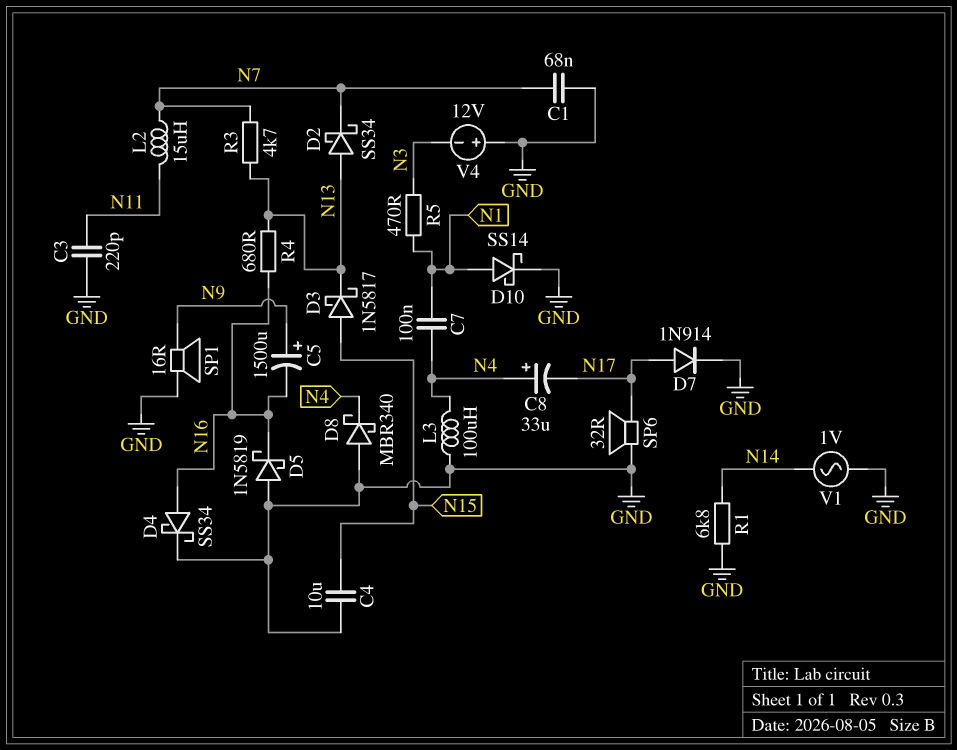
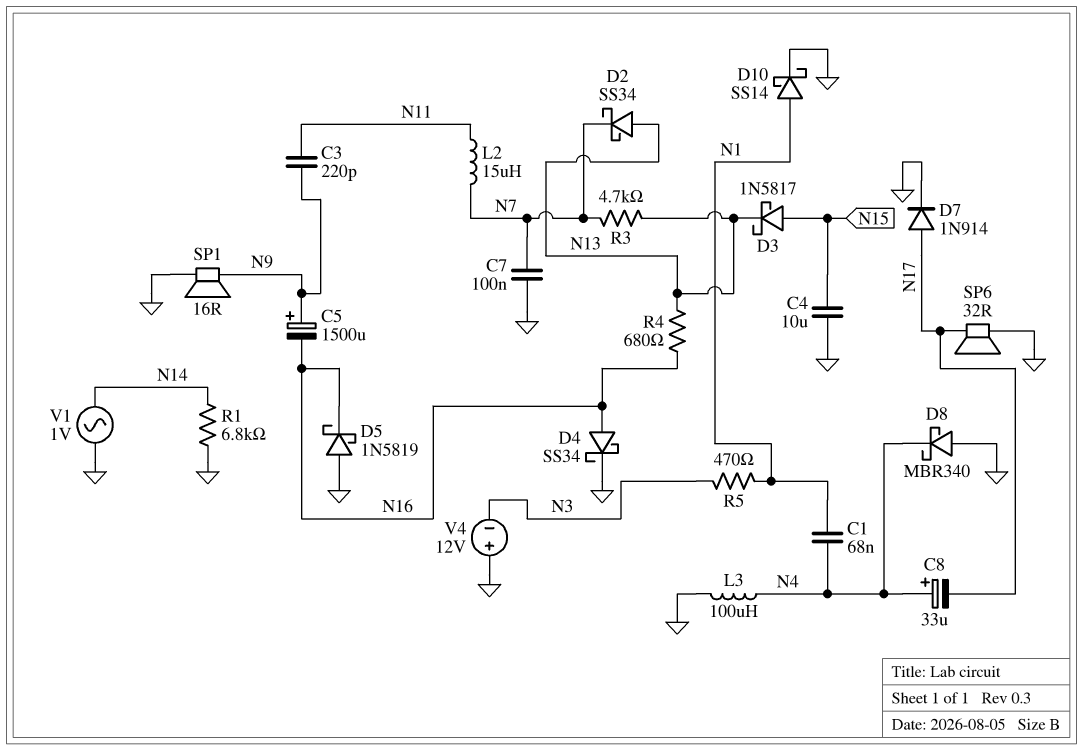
C1: 68nF (GND, N7) -> 68nF (N1, N4)
C3: 220pF (GND, N11) -> 220pF (N9, N11)
C7: 100nF (N1, N4) -> 100nF (GND, N7)

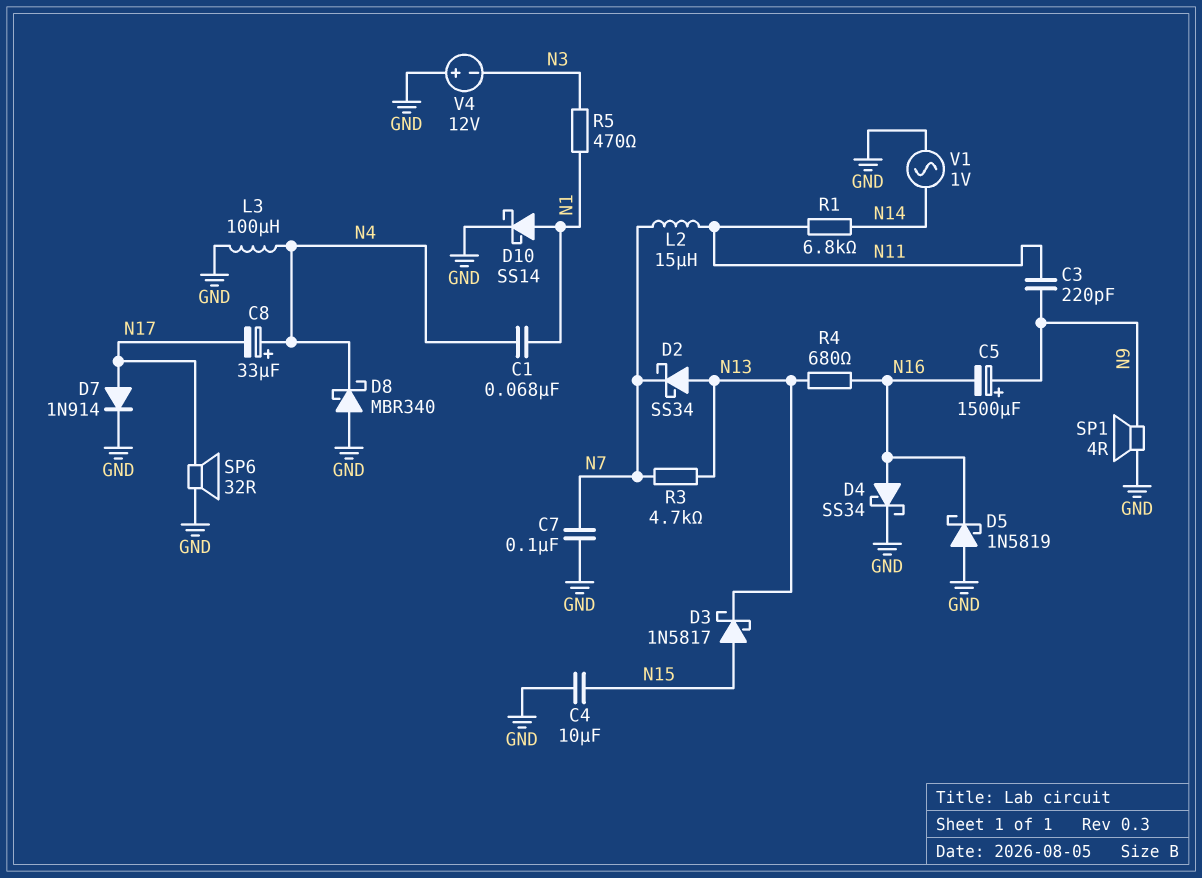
R1: 6.8k (GND, N14) -> 6.8k (N11, N14)
SP1: speaker 16R (GND, N9) -> speaker 4R (GND, N9)

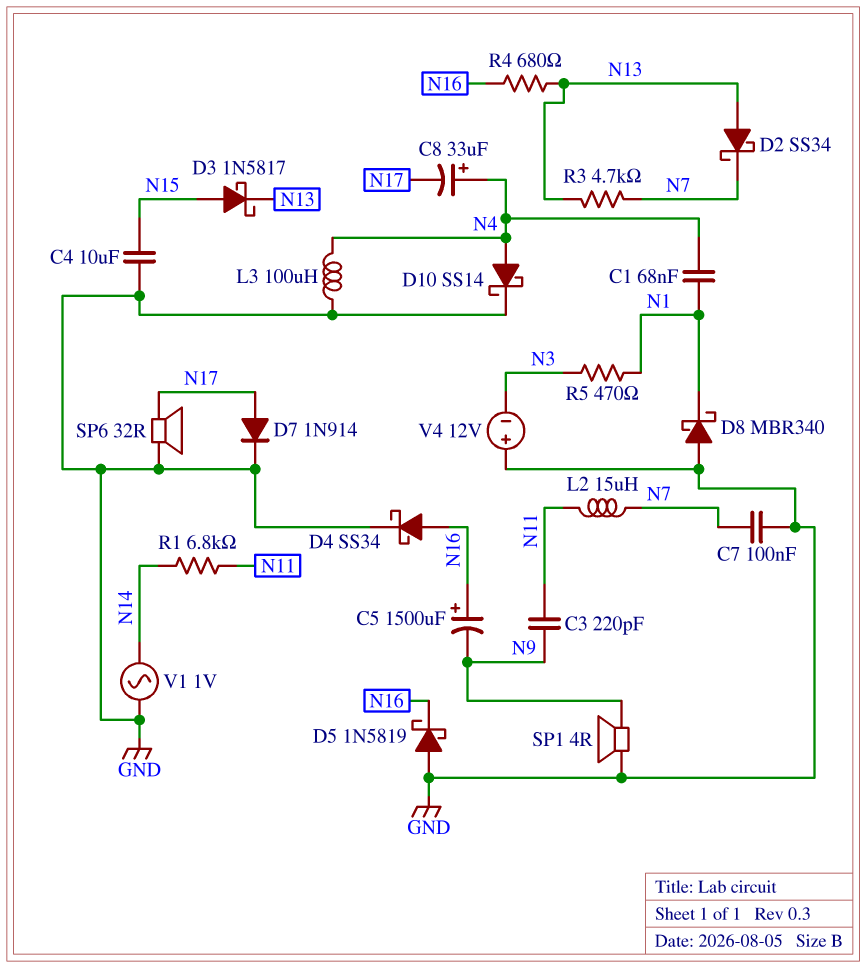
C5: 1500uF (plus N9, minus N16) -> 1500uF (plus N16, minus N9)
D8: schottky MBR340 (A GND, K N4) -> schottky MBR340 (A GND, K N1)
D10: schottky SS14 (A N1, K GND) -> schottky SS14 (A N4, K GND)

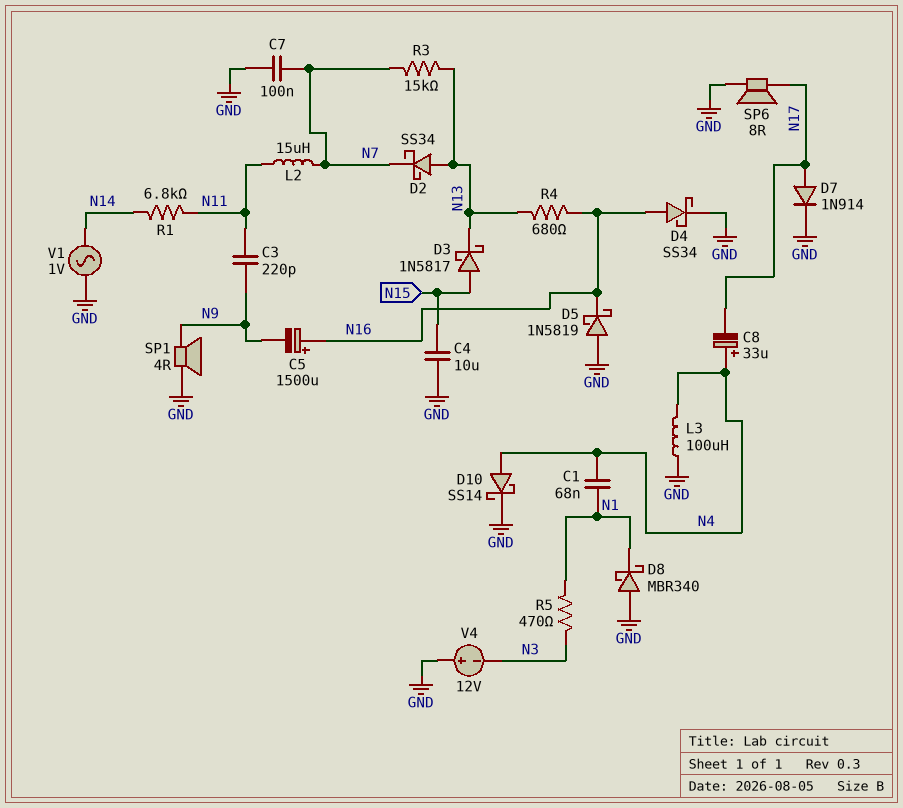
R3: 4.7k (N7, N13) -> 15k (N7, N13)
SP6: speaker 32R (GND, N17) -> speaker 8R (GND, N17)

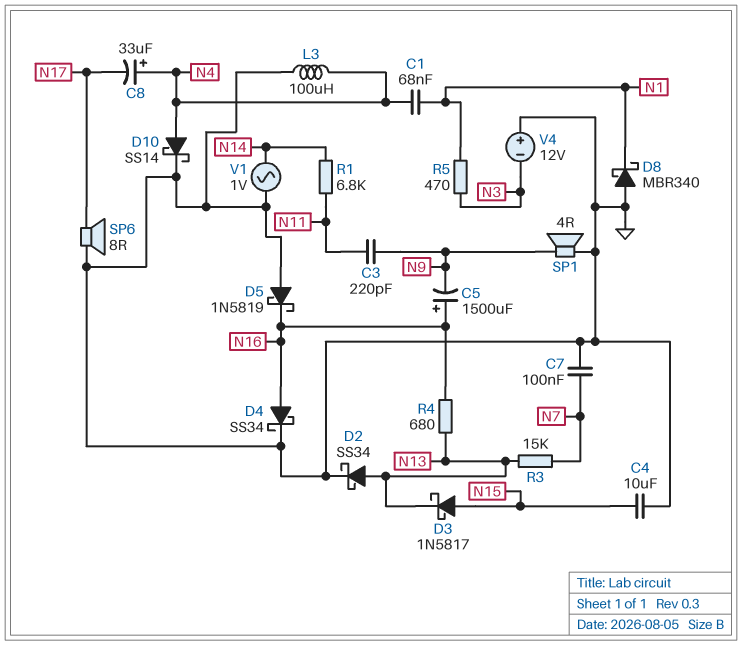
D2: schottky SS34 (A N13, K N7) -> schottky SS34 (A N13, K GND)
D7: diode 1N914 (A N17, K GND) -> none
L2: 15uH (N7, N11) -> none

